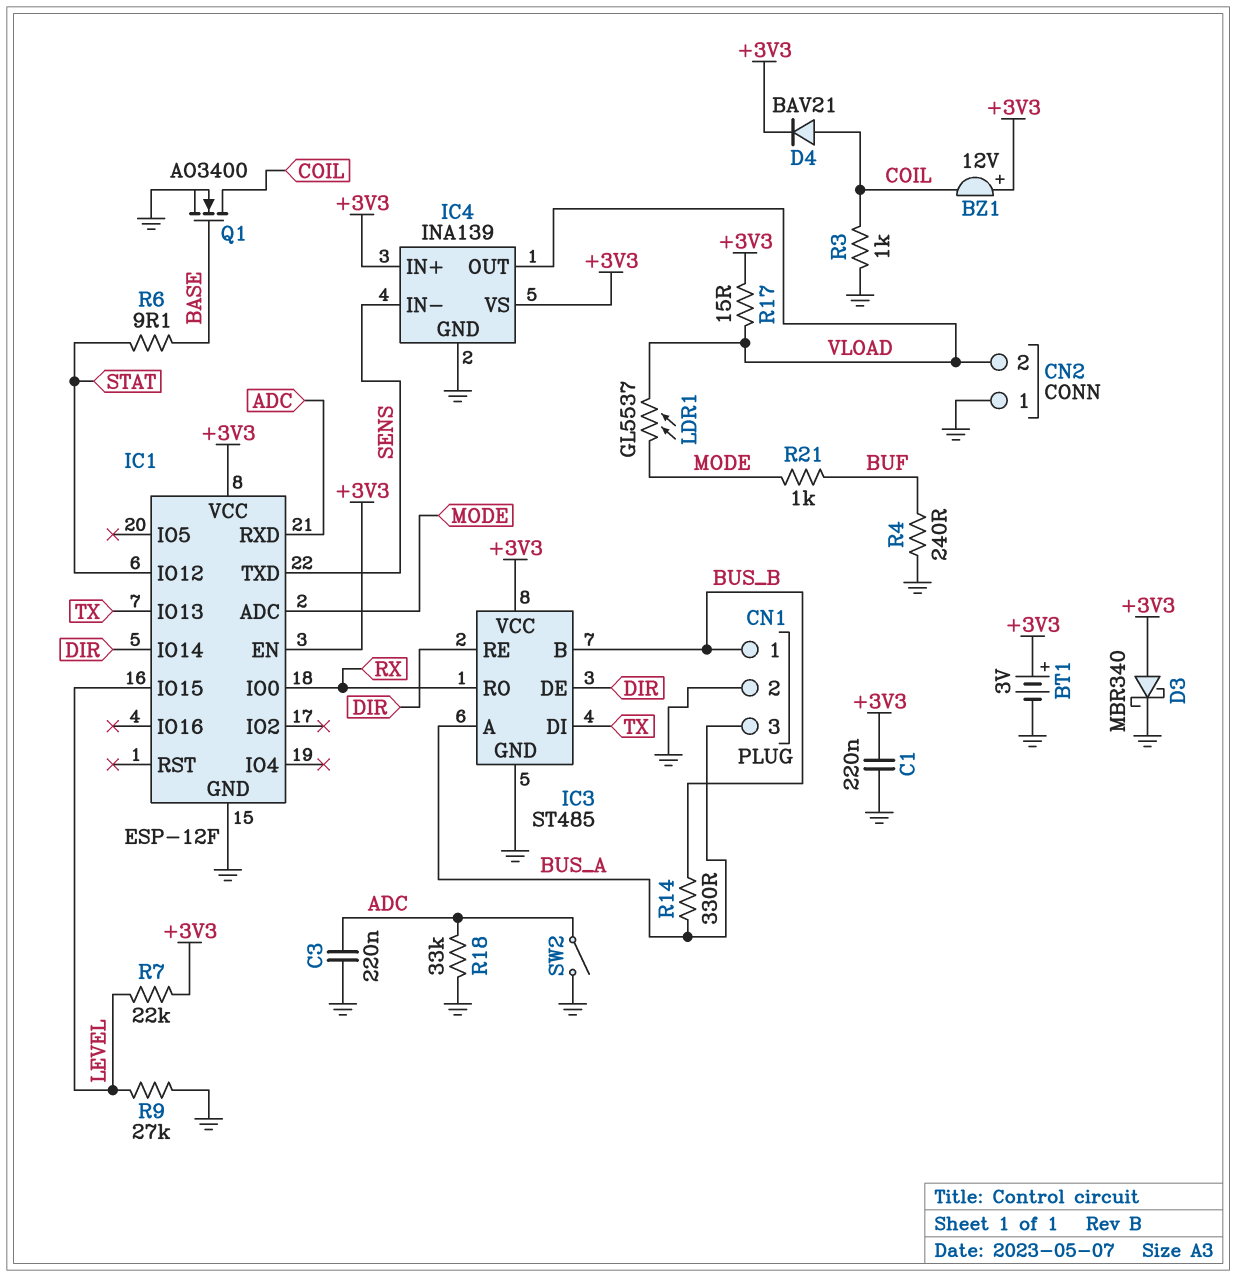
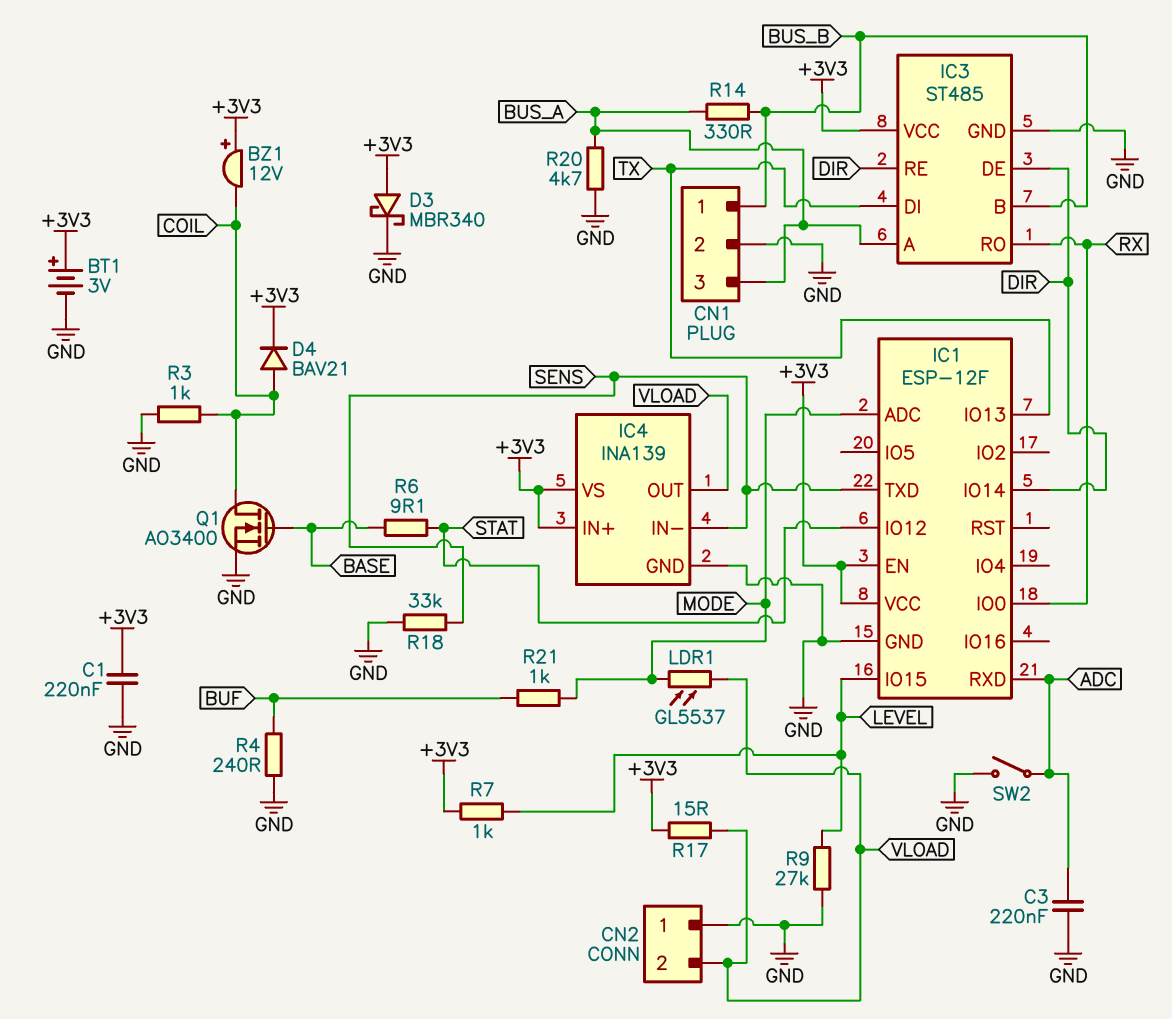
R7: 22k (+3V3, LEVEL) -> 1k (+3V3, LEVEL)
R18: 33k (ADC, GND) -> 33k (GND, SENS)
R20: none -> 4.7k (BUS_A, GND)

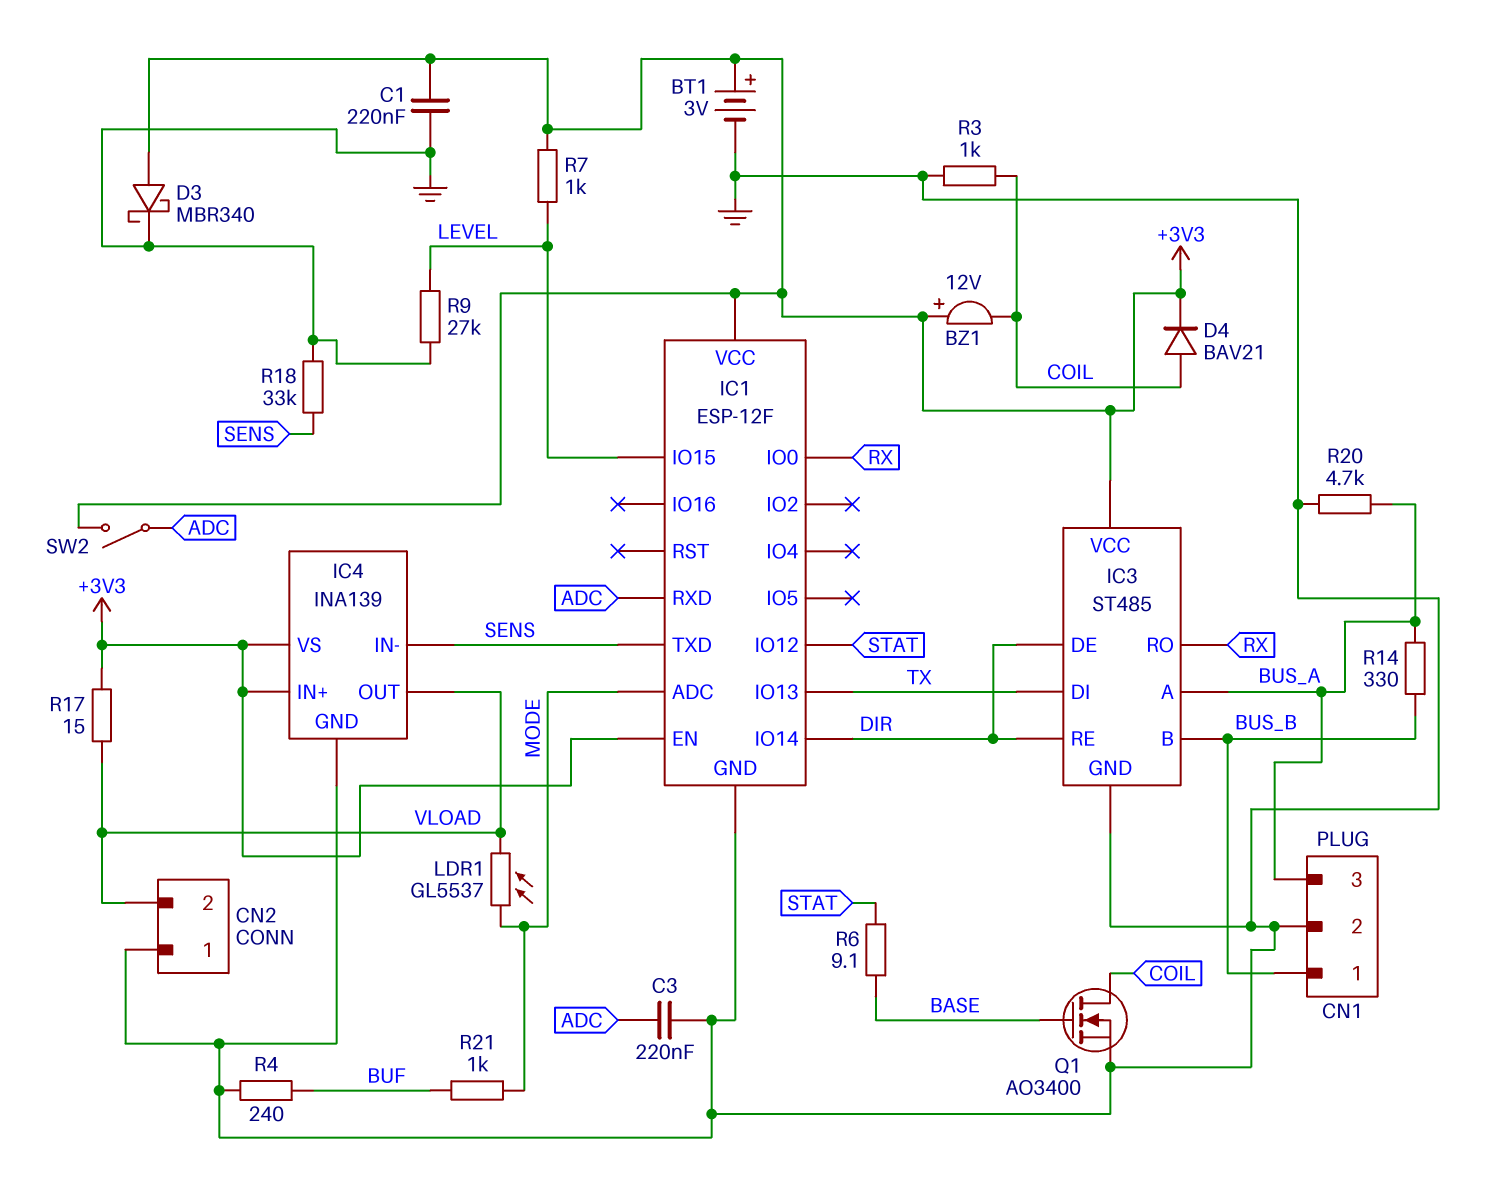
SW2: switch (ADC, GND) -> switch (+3V3, ADC)

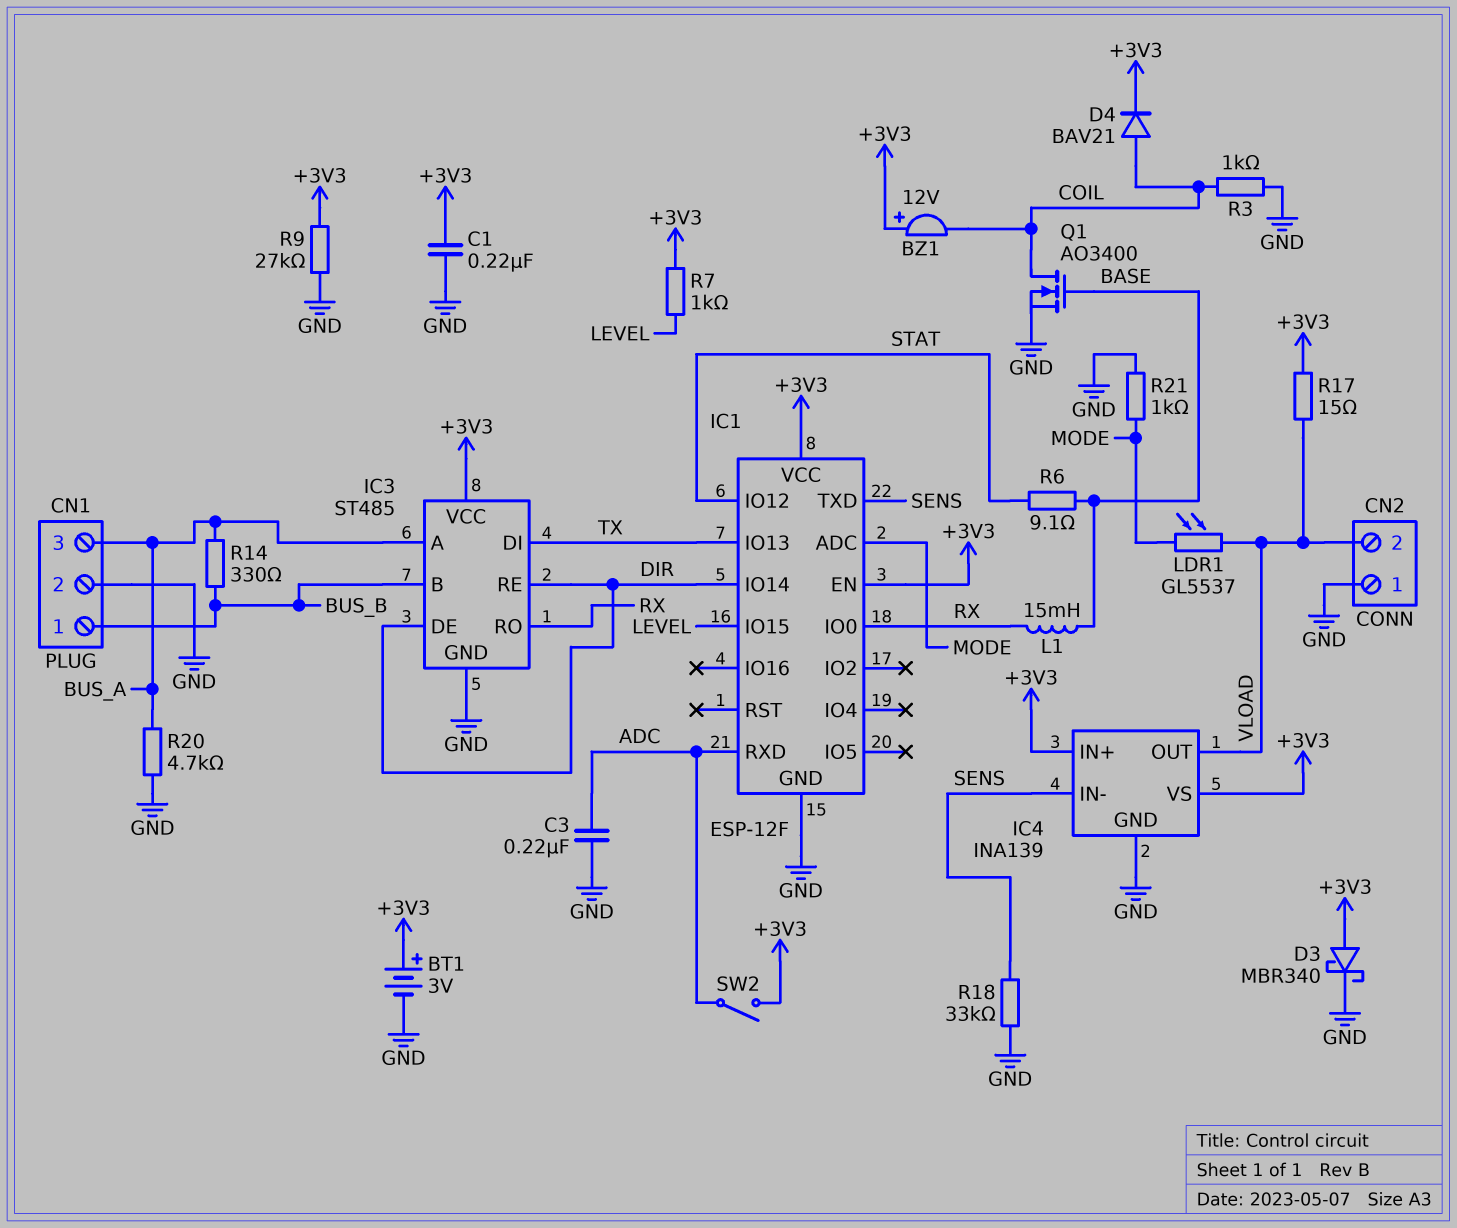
L1: none -> 15mH (BASE, RX)
R4: 240 (BUF, GND) -> none
R9: 27k (GND, LEVEL) -> 27k (+3V3, GND)
R21: 1k (BUF, MODE) -> 1k (GND, MODE)

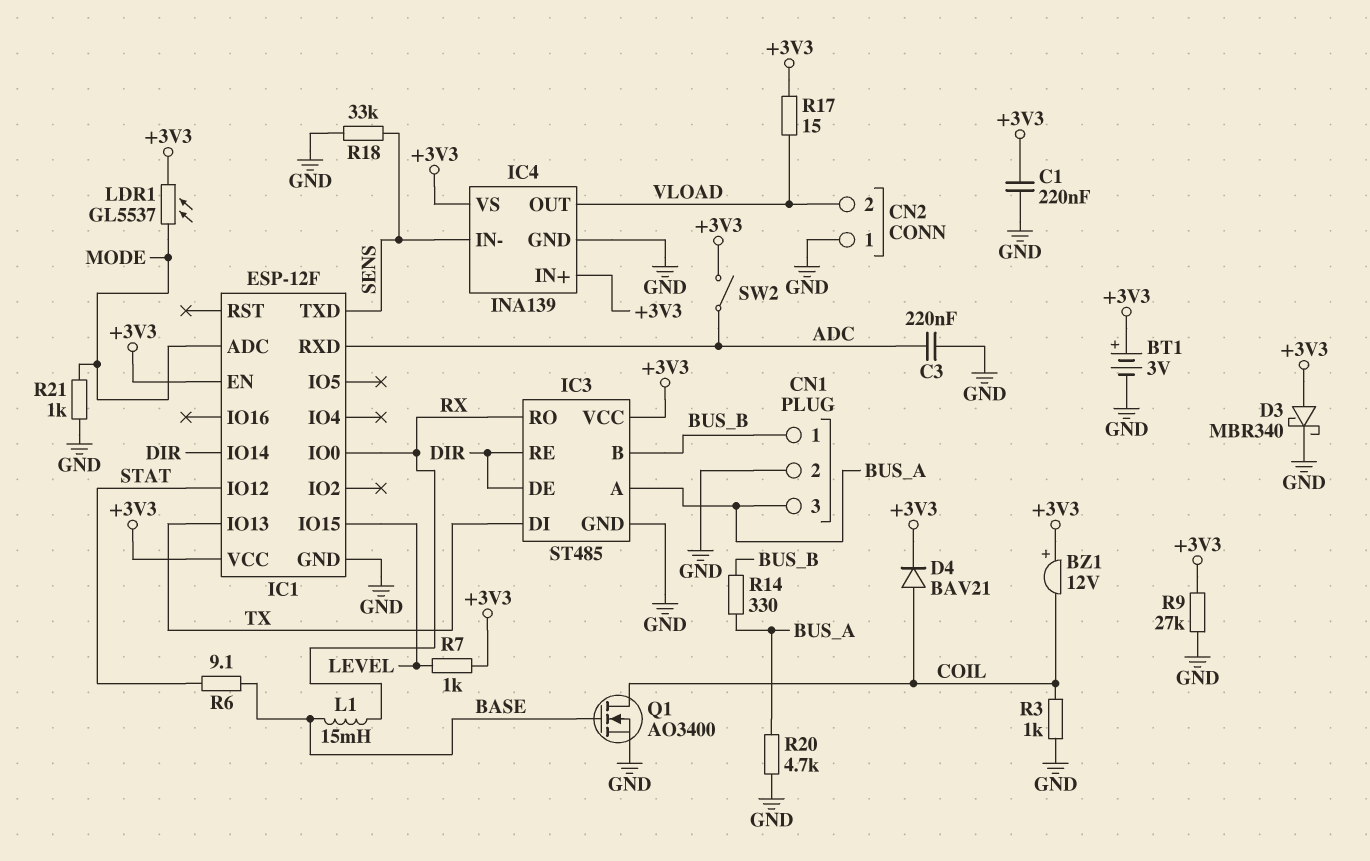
LDR1: GL5537 (MODE, VLOAD) -> GL5537 (+3V3, MODE)

